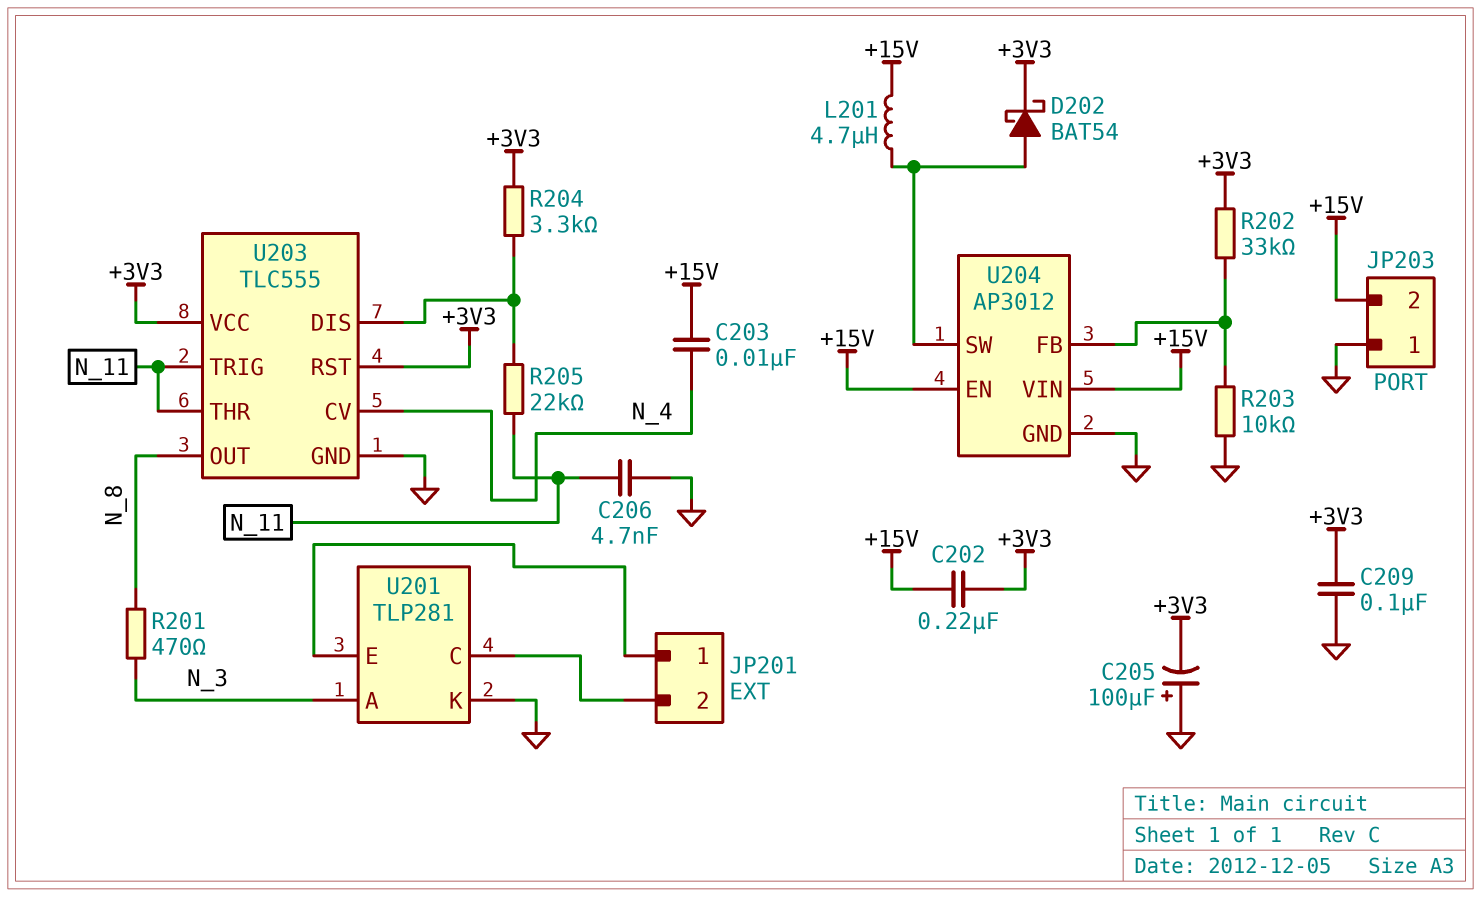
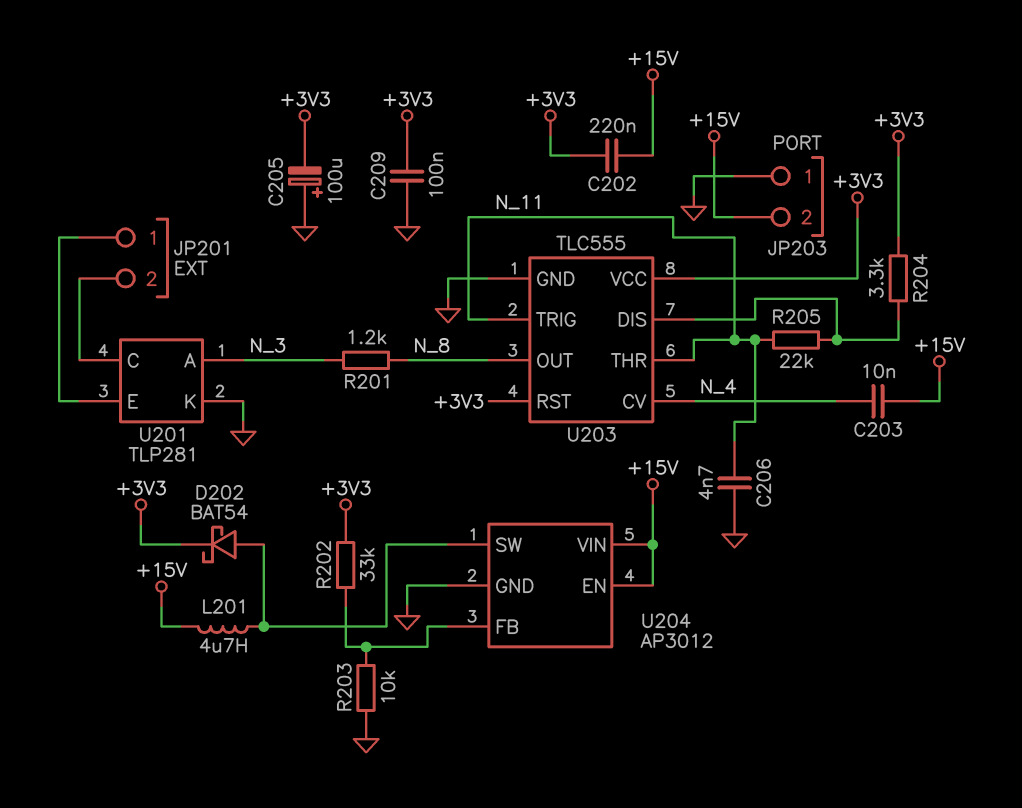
R201: 470 (N_3, N_8) -> 1.2k (N_3, N_8)

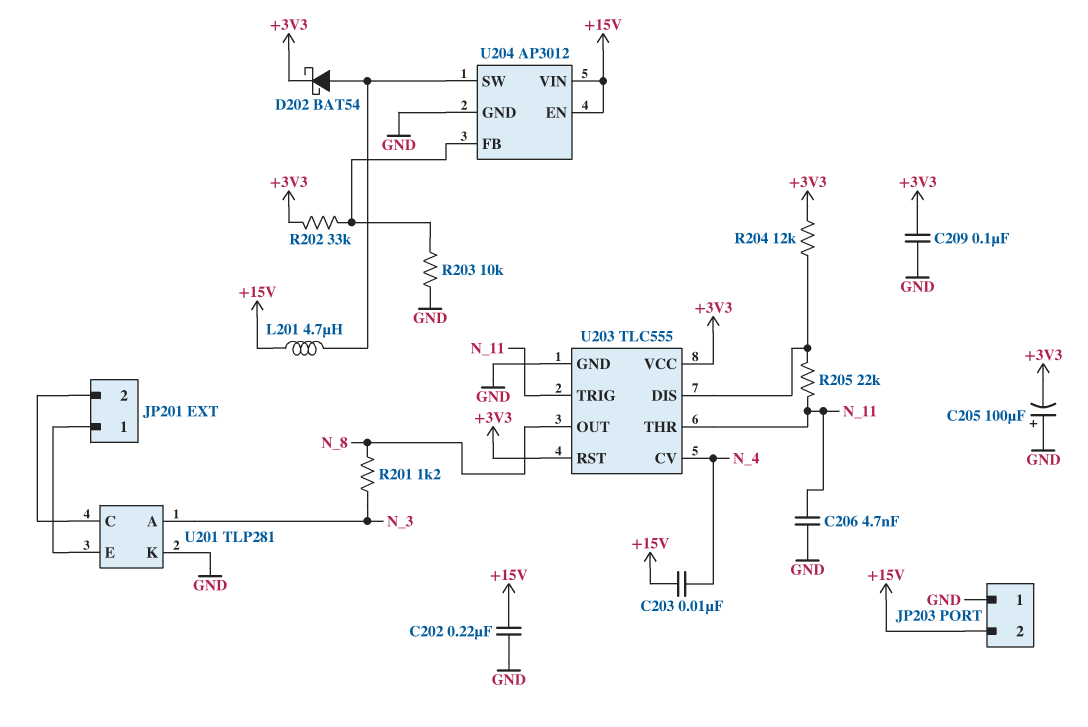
C202: 220nF (+3V3, +15V) -> 220nF (+15V, GND)
R204: 3.3k (+3V3, U203/DIS) -> 12k (+3V3, U203/DIS)

